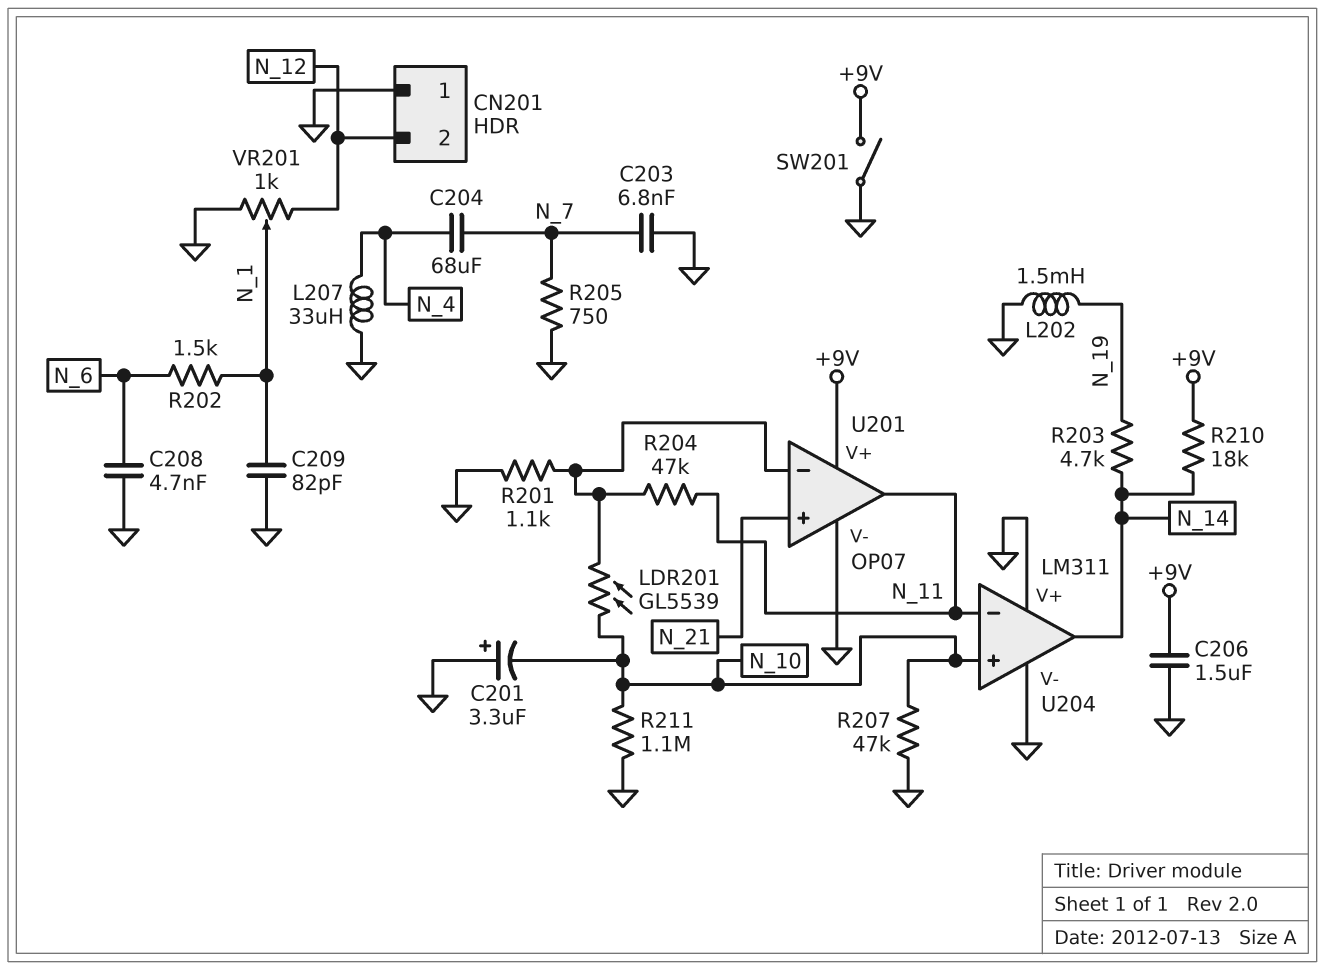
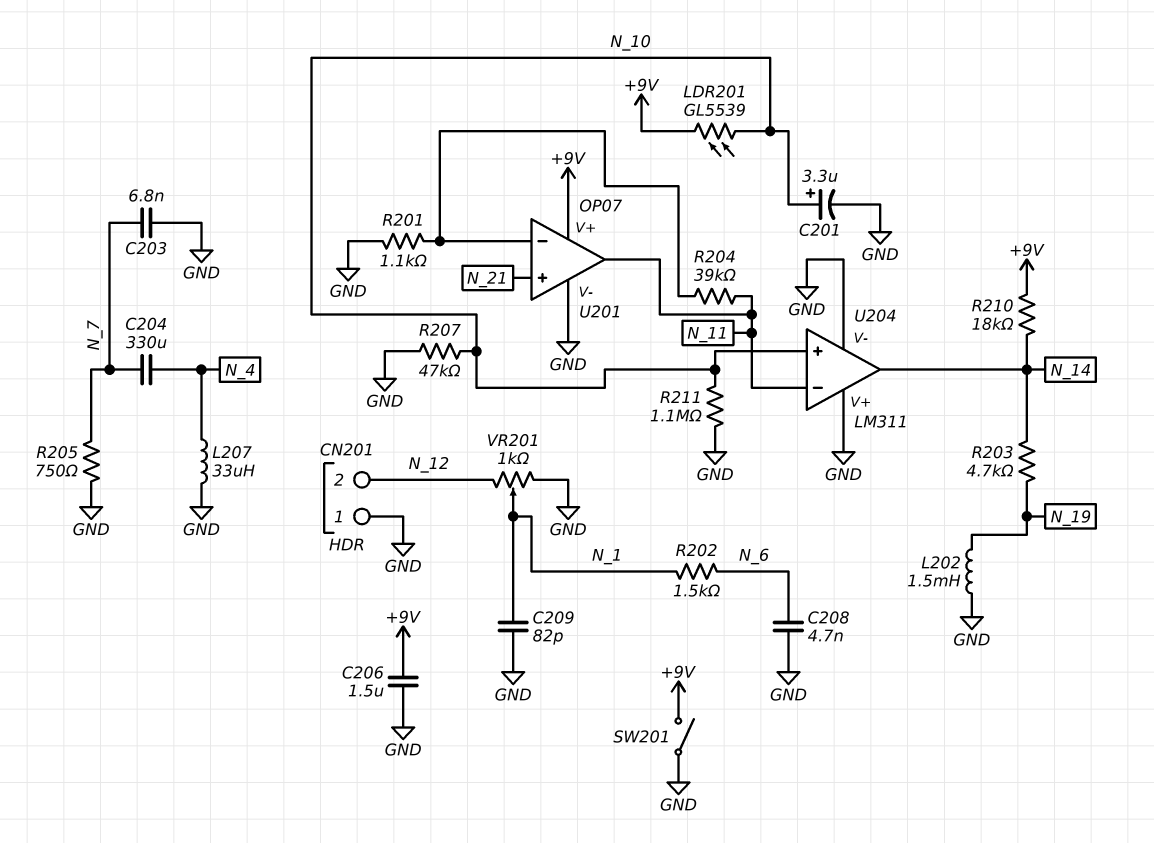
C201: 3.3uF (plus GND, minus N_10) -> 3.3uF (plus N_10, minus GND)
C204: 68uF (N_4, N_7) -> 330uF (N_4, N_7)
LDR201: GL5539 (N_10, U201/in-) -> GL5539 (+9V, N_10)
R204: 47k (N_11, U201/in-) -> 39k (N_11, U201/in-)

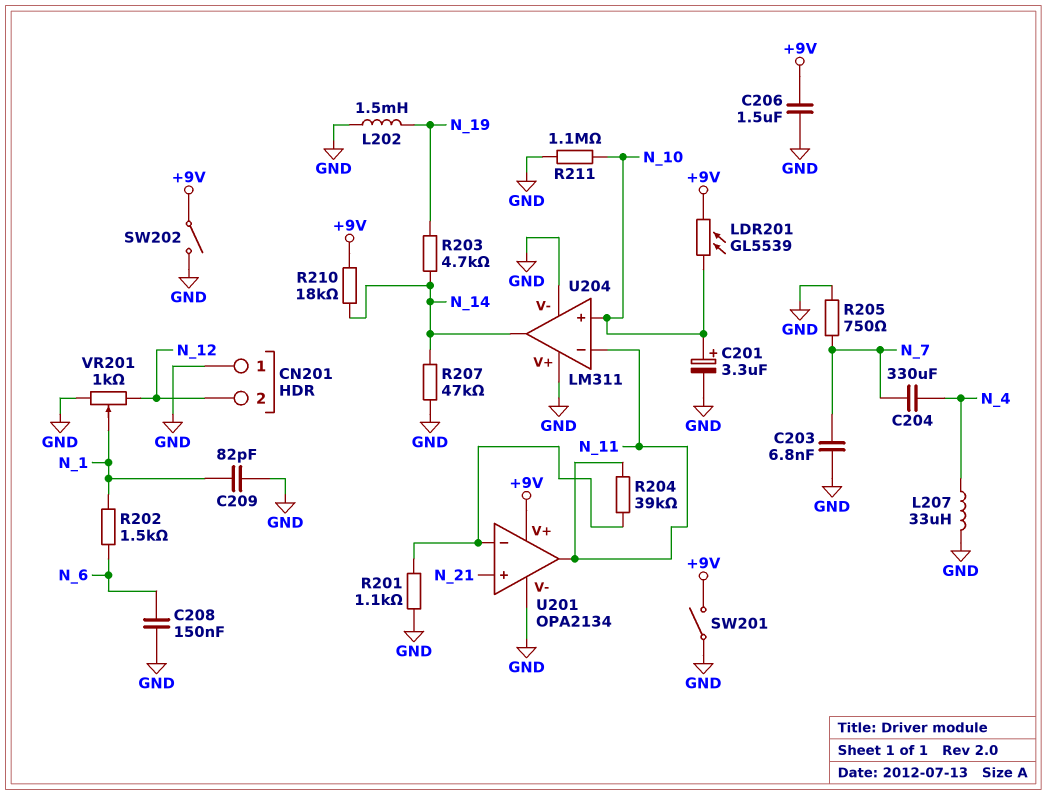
C208: 4.7nF (GND, N_6) -> 150nF (GND, N_6)
R207: 47k (GND, N_10) -> 47k (GND, N_14)
SW202: none -> switch (+9V, GND)
U201: OP07 -> OPA2134

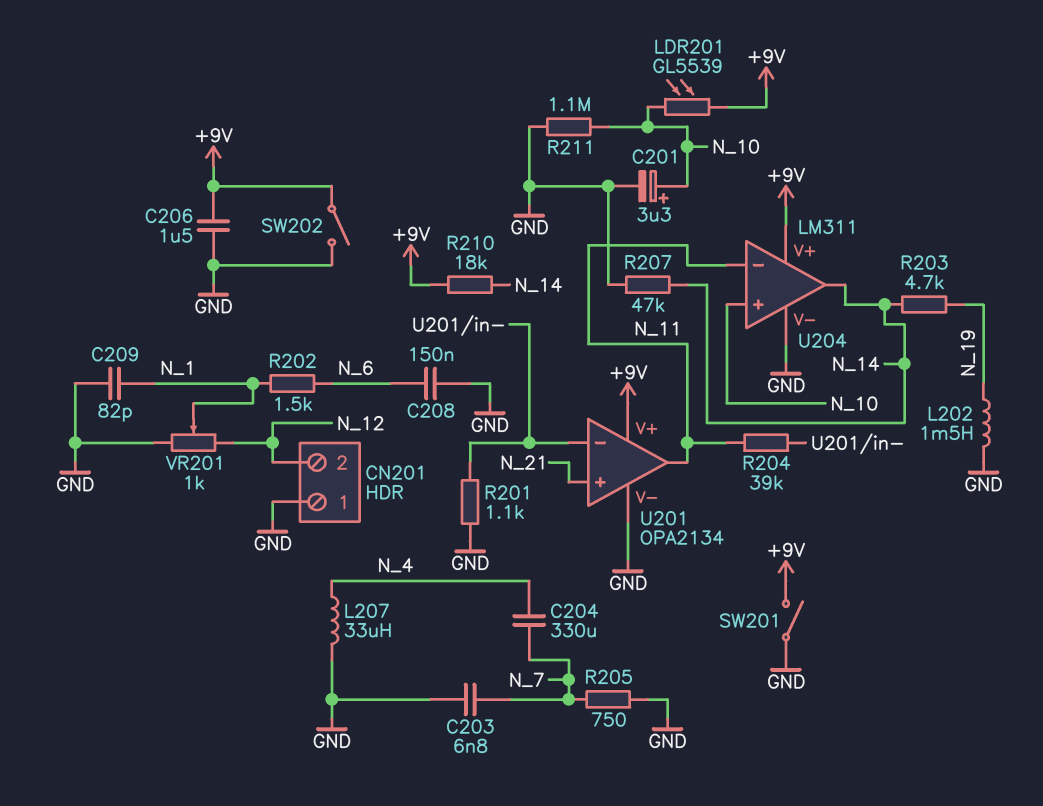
U204 pin V+: GND -> +9V

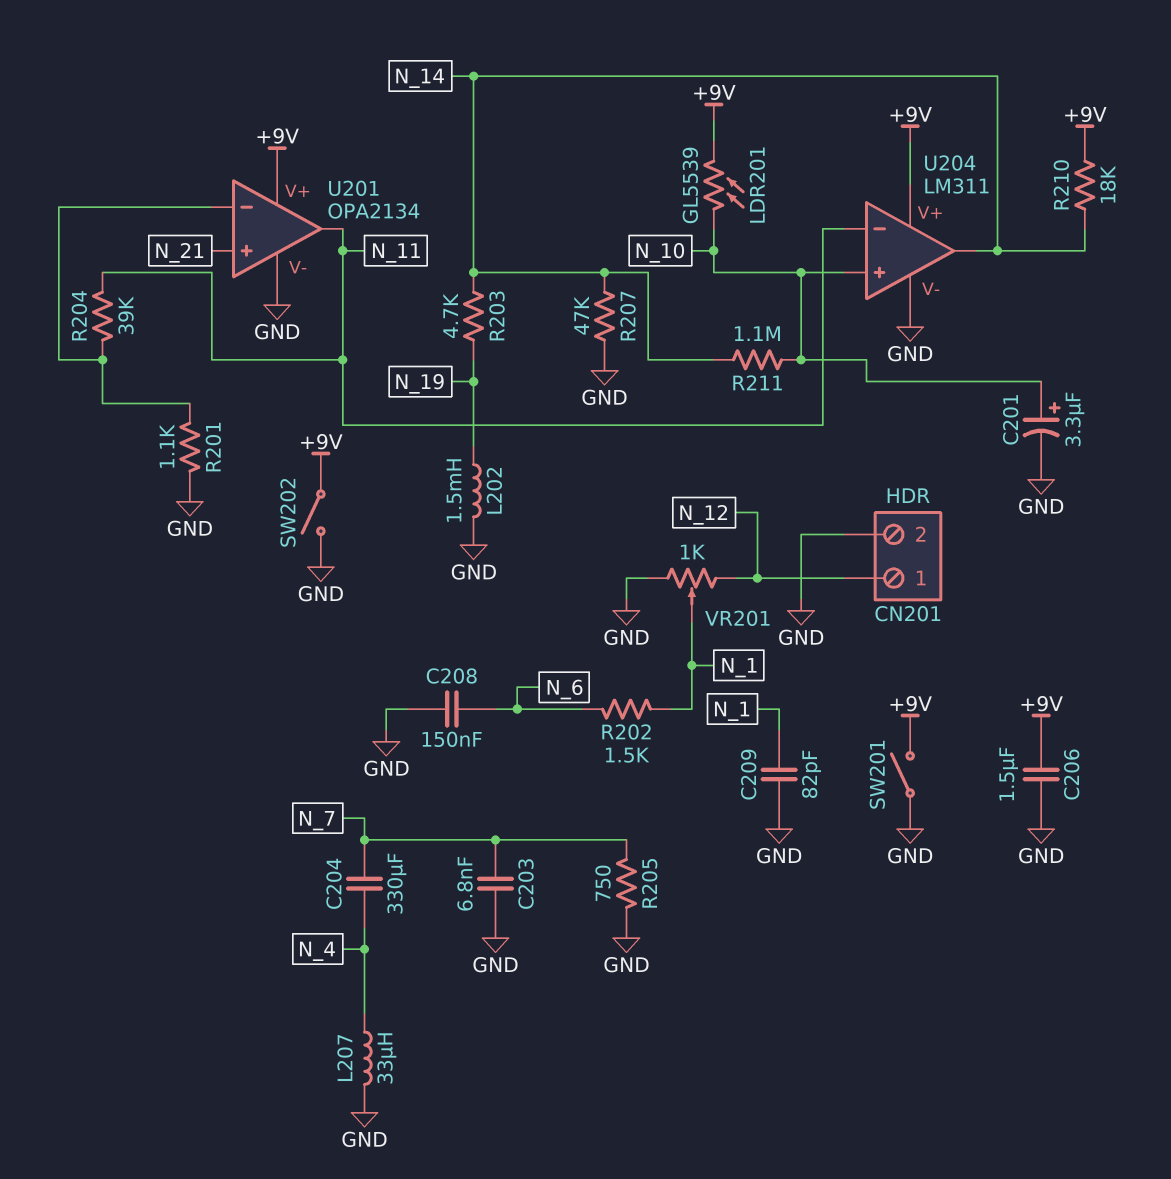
CN201 pin 1: GND -> N_12
CN201 pin 2: N_12 -> GND
R211: 1.1M (GND, N_10) -> 1.1M (N_10, N_14)

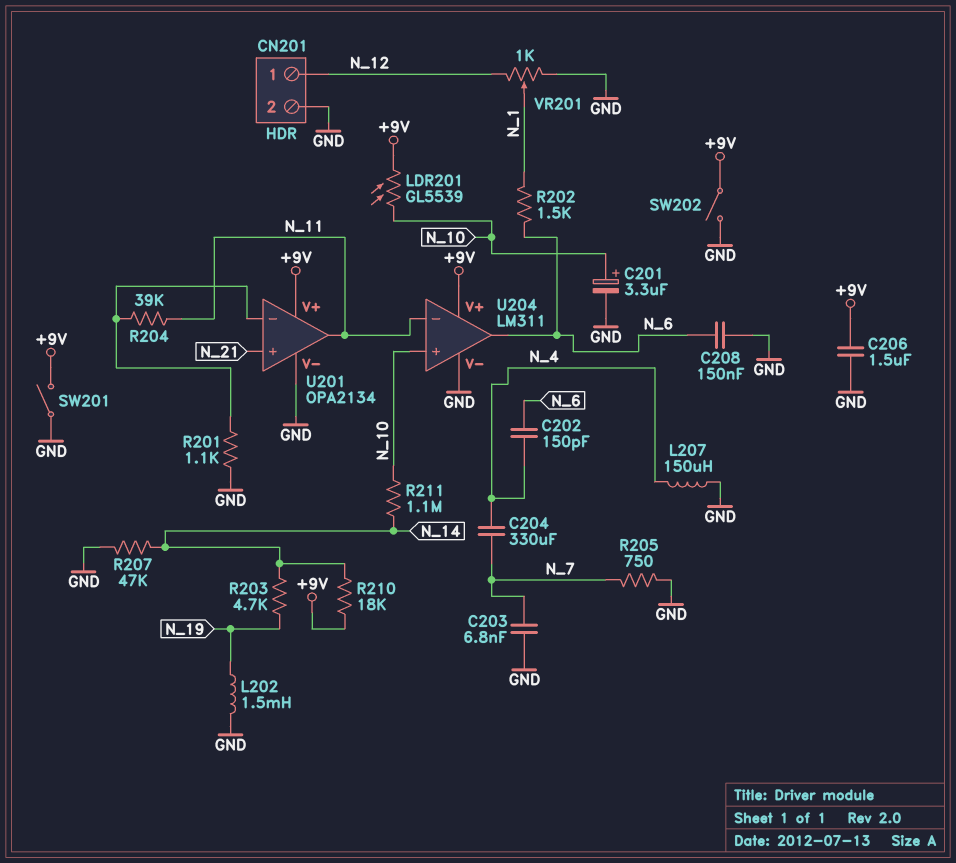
C202: none -> 150pF (N_4, N_6)
C209: 82pF (GND, N_1) -> none
L207: 33uH (GND, N_4) -> 150uH (GND, N_4)
U204 pin out: N_14 -> N_6

